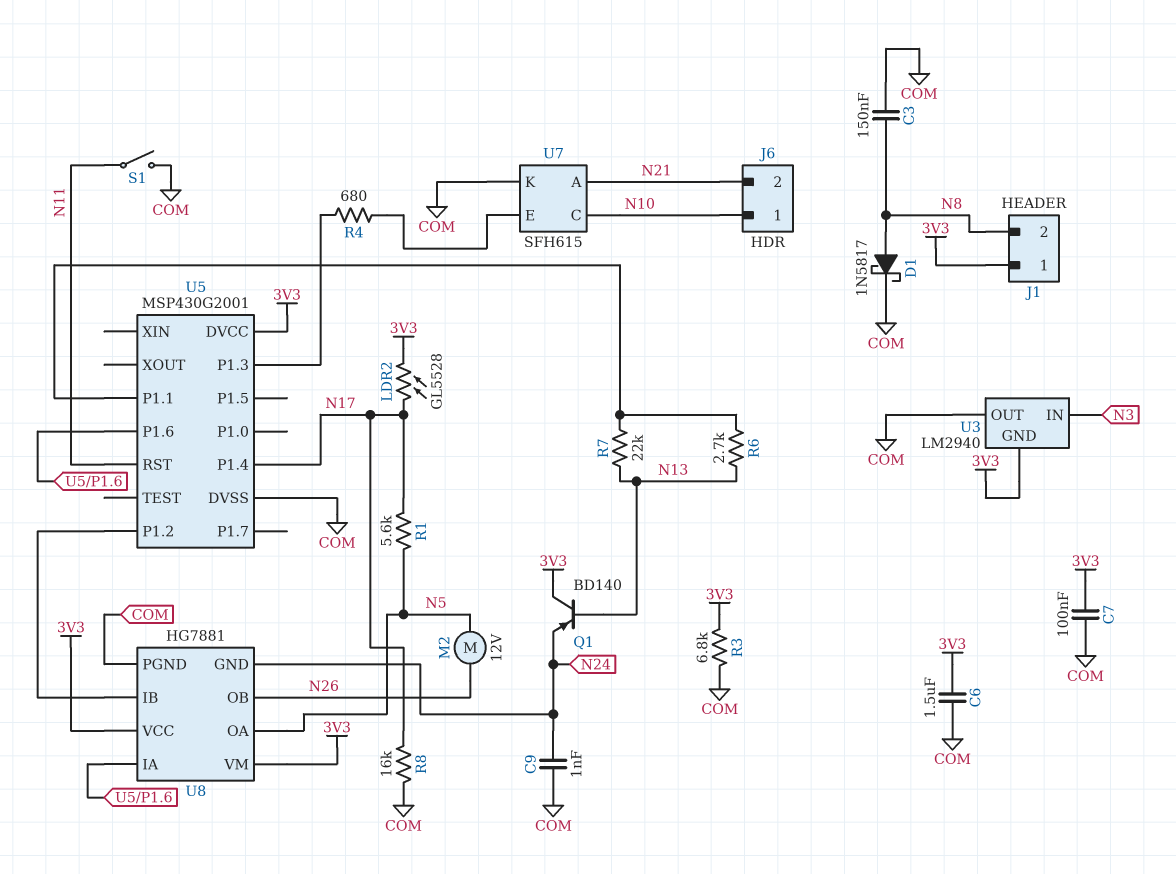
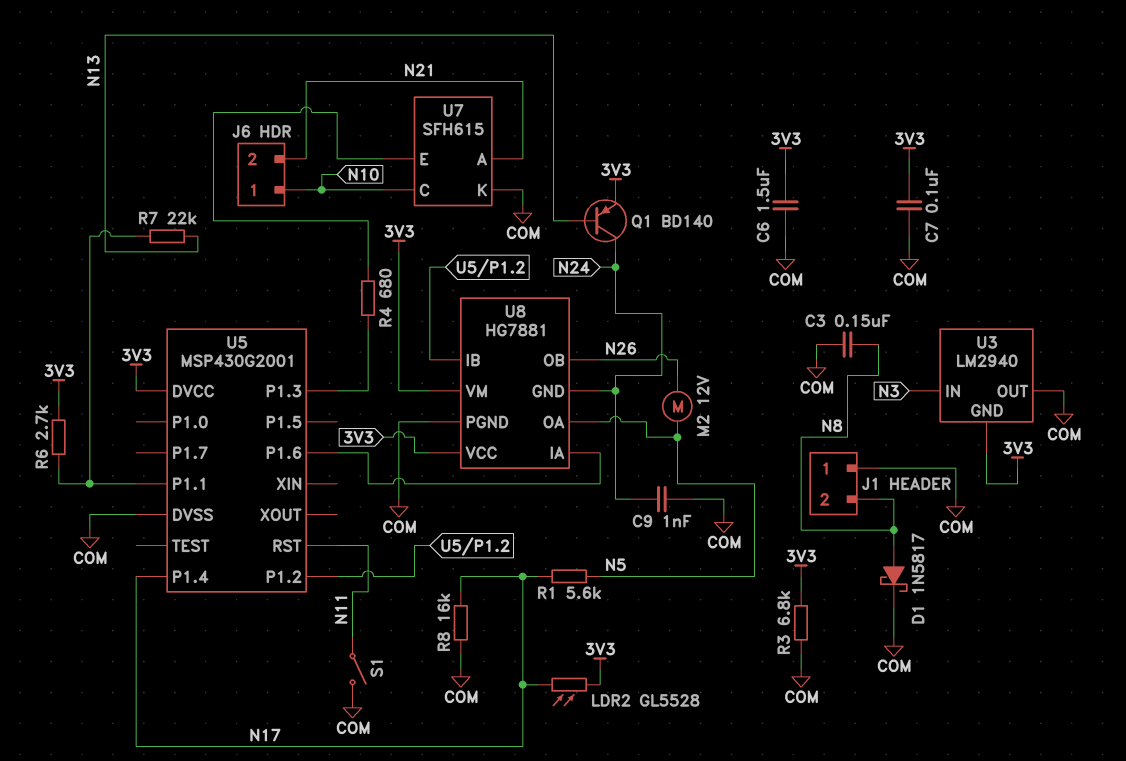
J1 pin 1: 3V3 -> COM
Q1: PNP BD140 (B N13, C 3V3, E N24) -> PNP BD140 (B N13, C N24, E 3V3)
R6: 2.7k (N13, U5/P1.1) -> 2.7k (3V3, U5/P1.1)

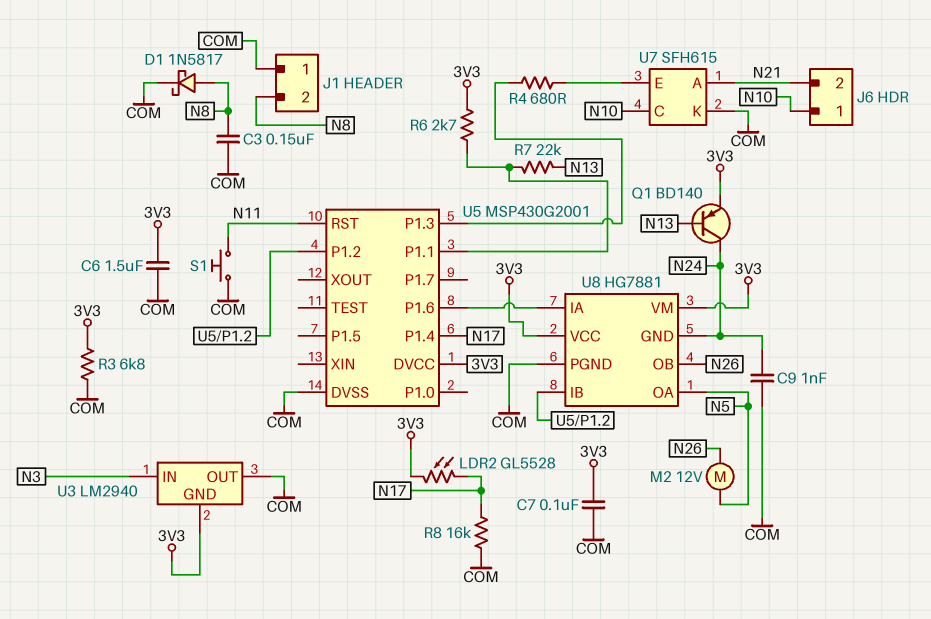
R1: 5.6k (N5, N17) -> none
S1: switch (COM, N11) -> button (COM, N11)

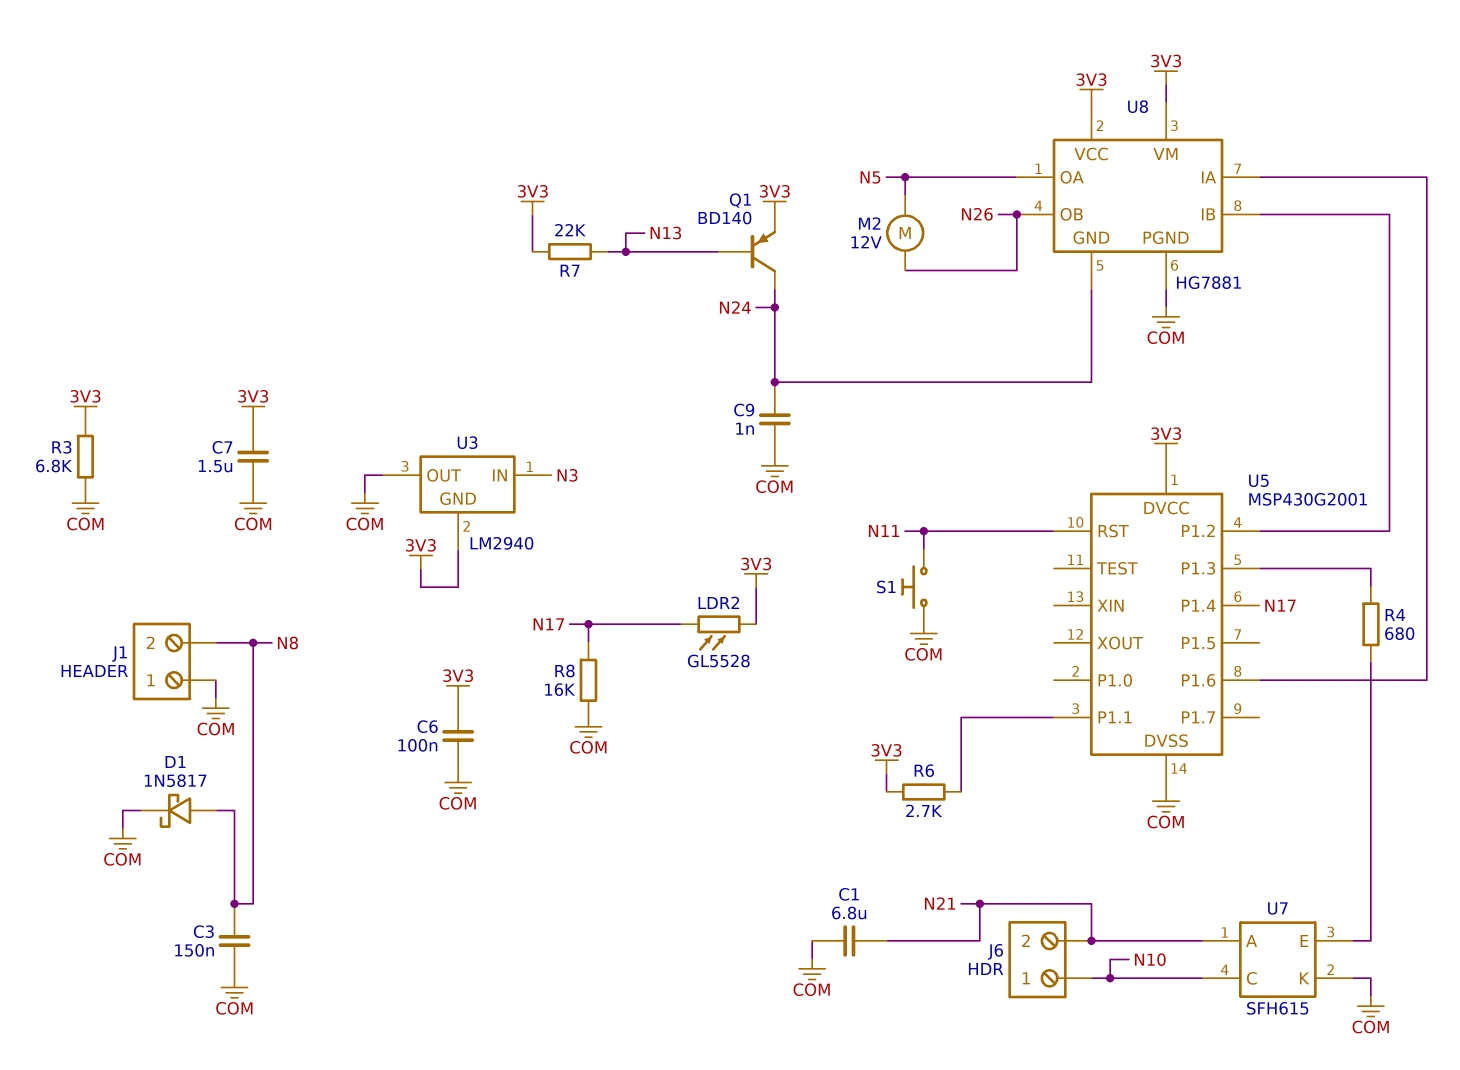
C1: none -> 6.8uF (COM, N21)
C6: 1.5uF (3V3, COM) -> 100nF (3V3, COM)
C7: 100nF (3V3, COM) -> 1.5uF (3V3, COM)
R7: 22k (N13, U5/P1.1) -> 22k (3V3, N13)

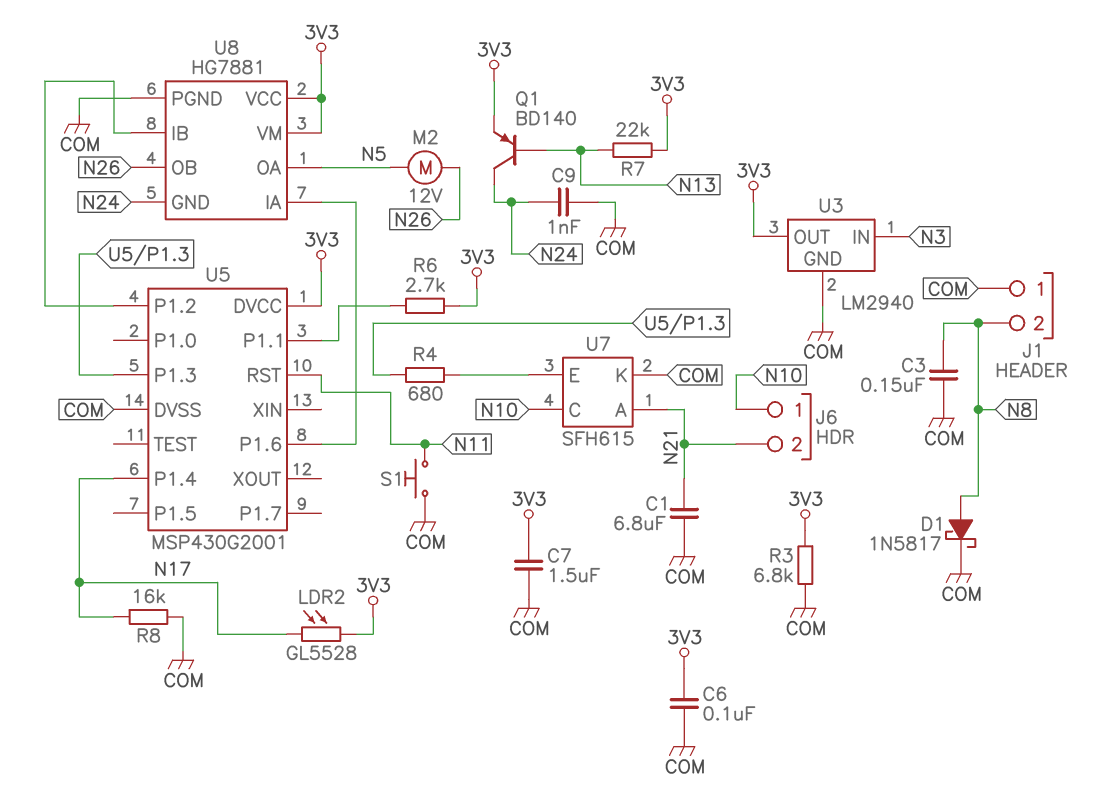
U3 pin GND: 3V3 -> COM
U3 pin OUT: COM -> 3V3

